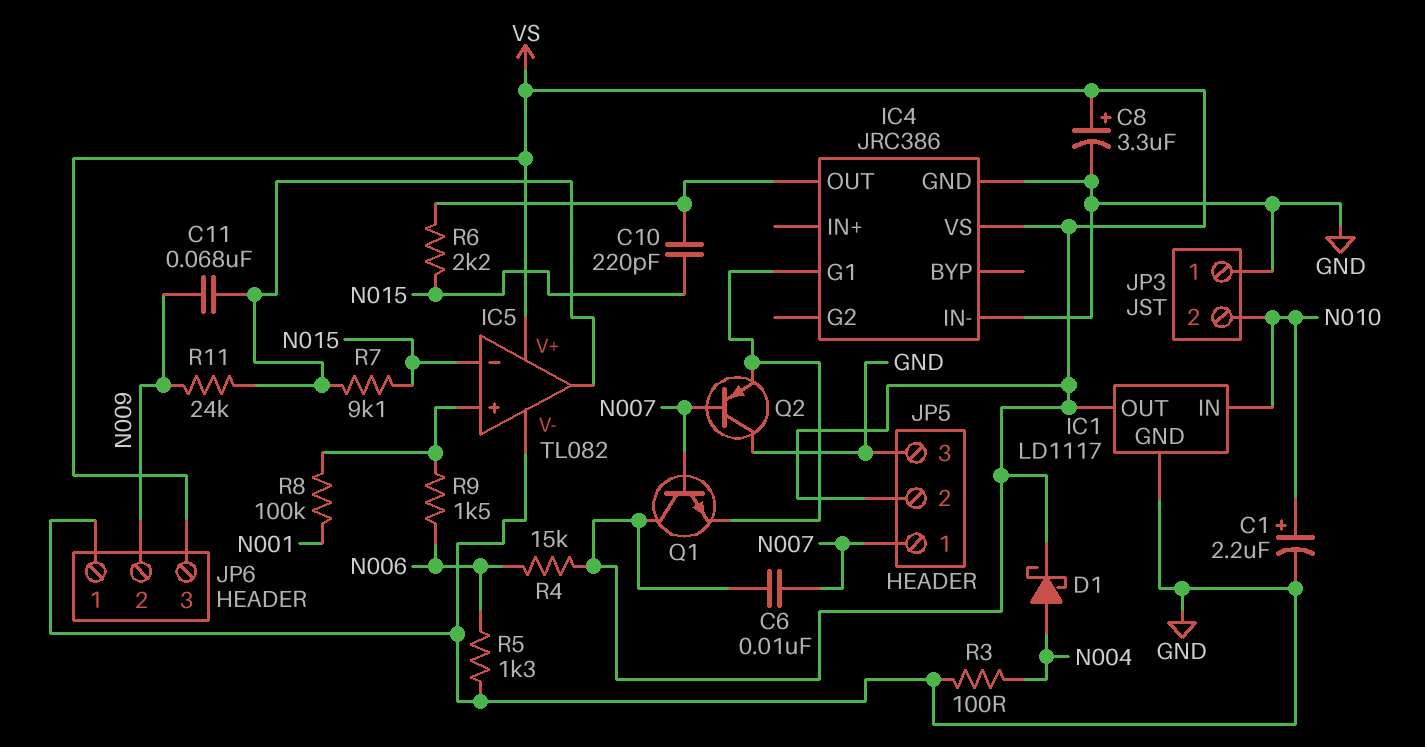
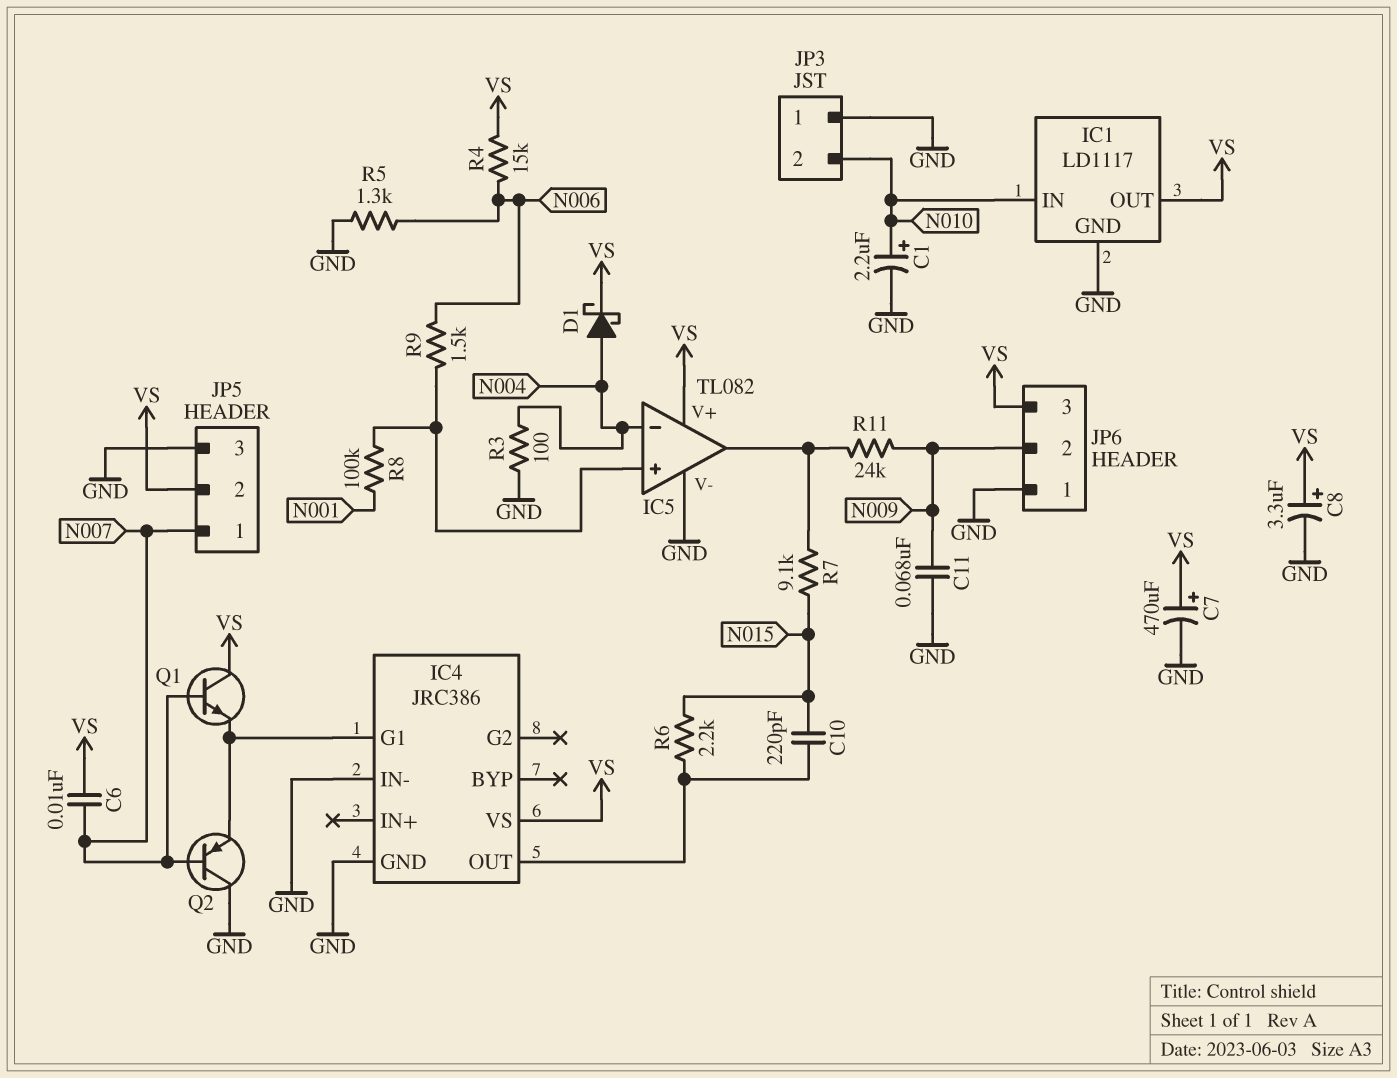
C7: none -> 470uF (plus VS, minus GND)
C11: 68nF (IC5/out, N009) -> 68nF (GND, N009)
IC5 pin in-: N015 -> N004

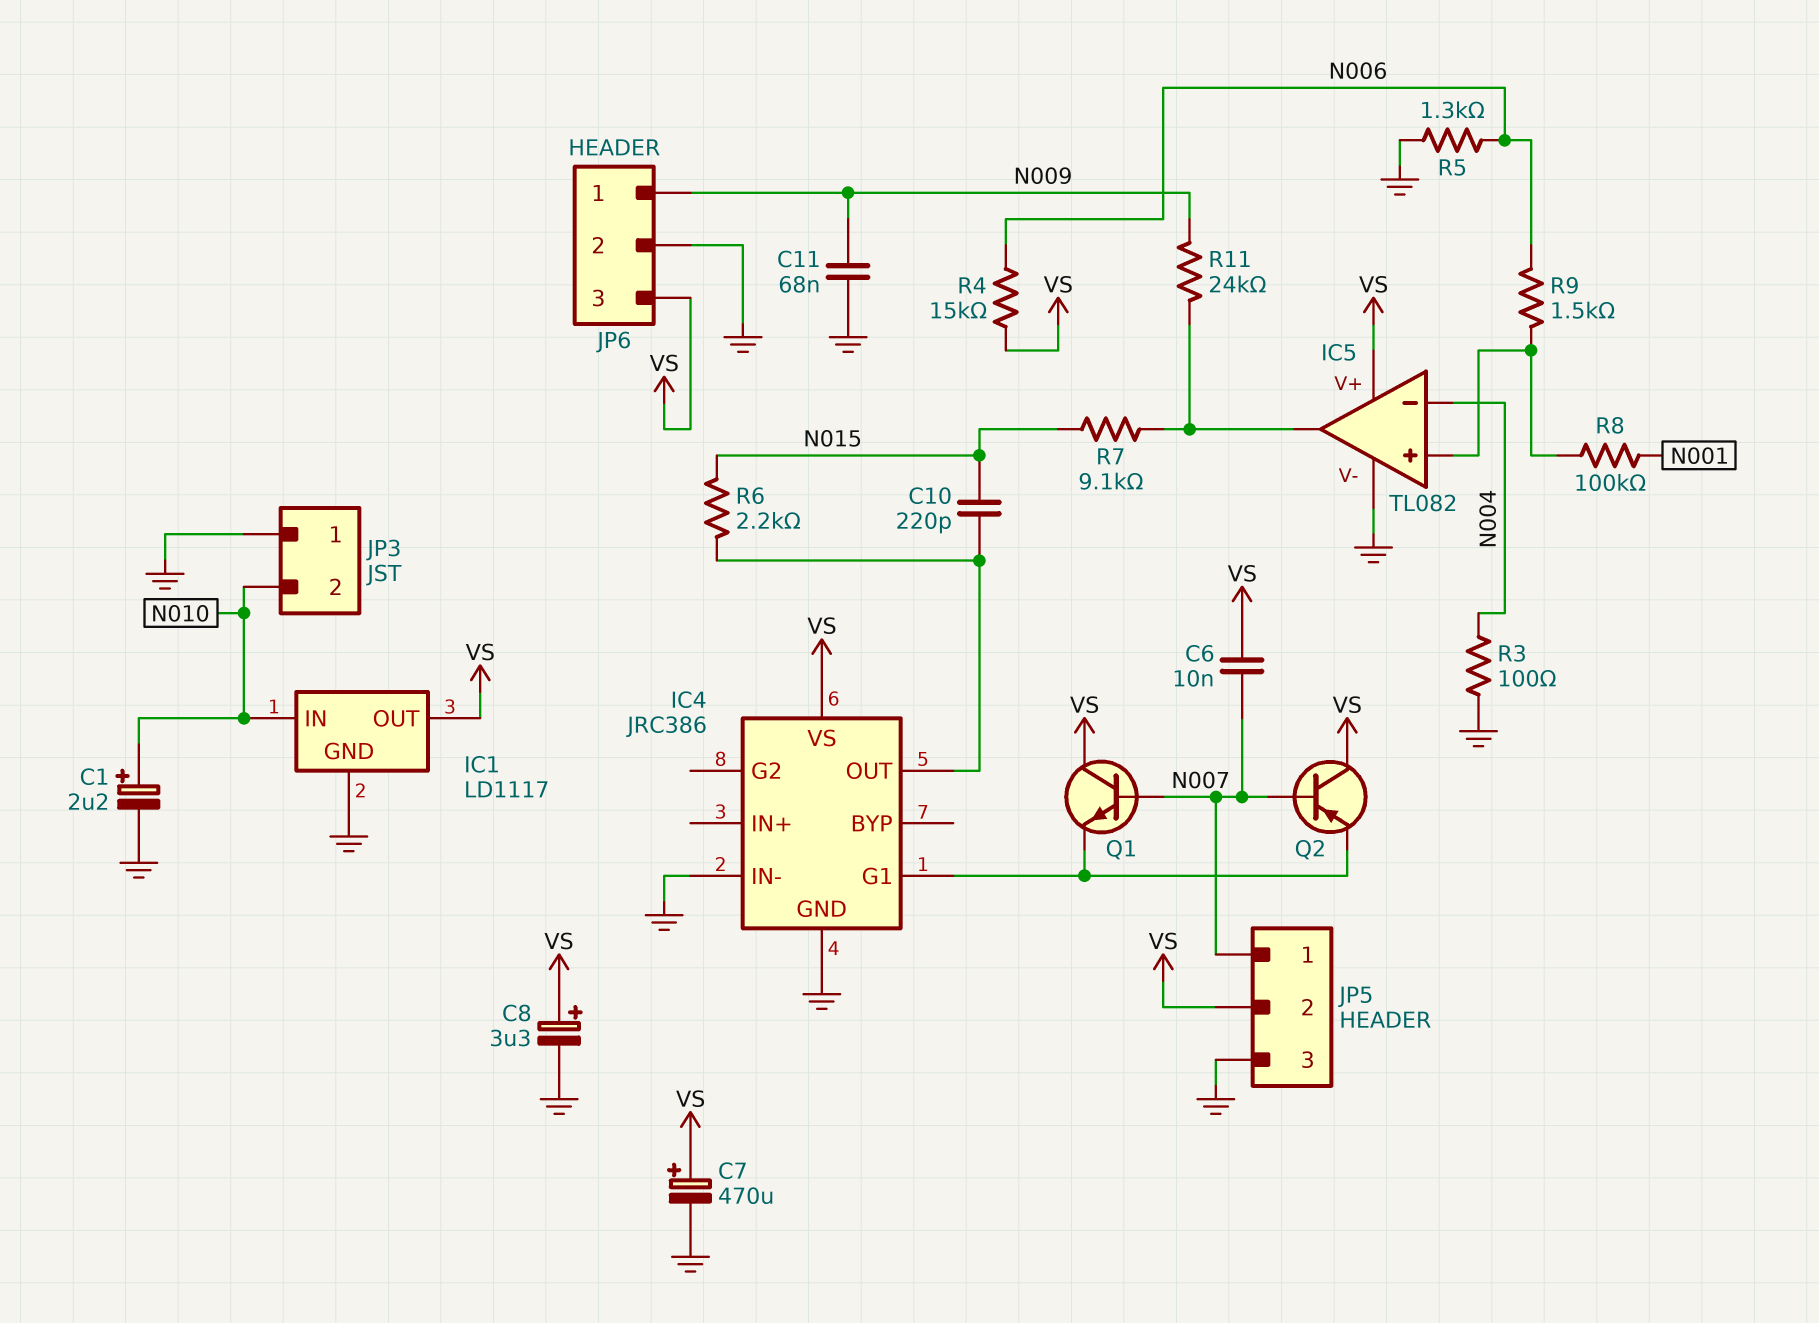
D1: schottky (A N004, K VS) -> none
JP6 pin 1: GND -> N009
JP6 pin 2: N009 -> GND
Q2: PNP (B N007, C GND, E IC4/G1) -> PNP (B N007, C VS, E IC4/G1)

